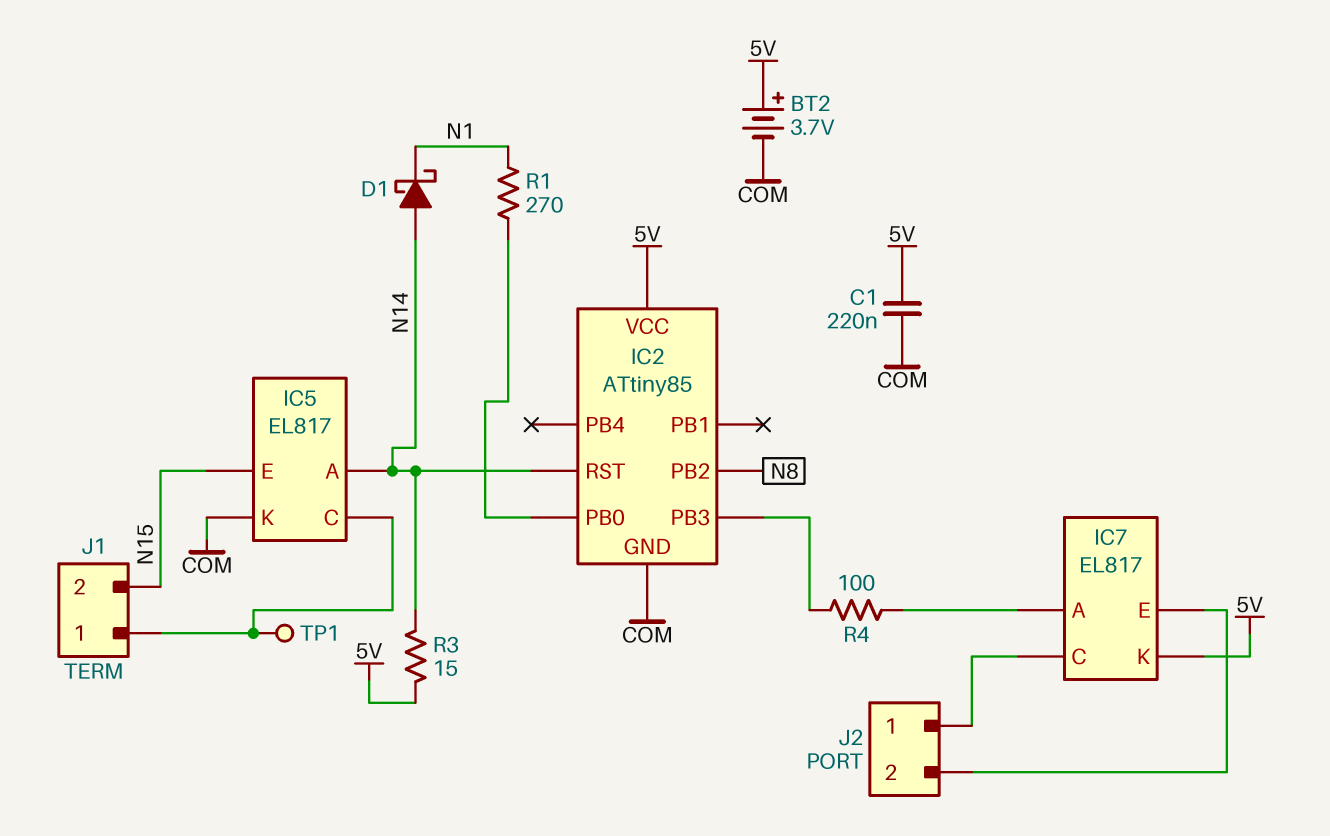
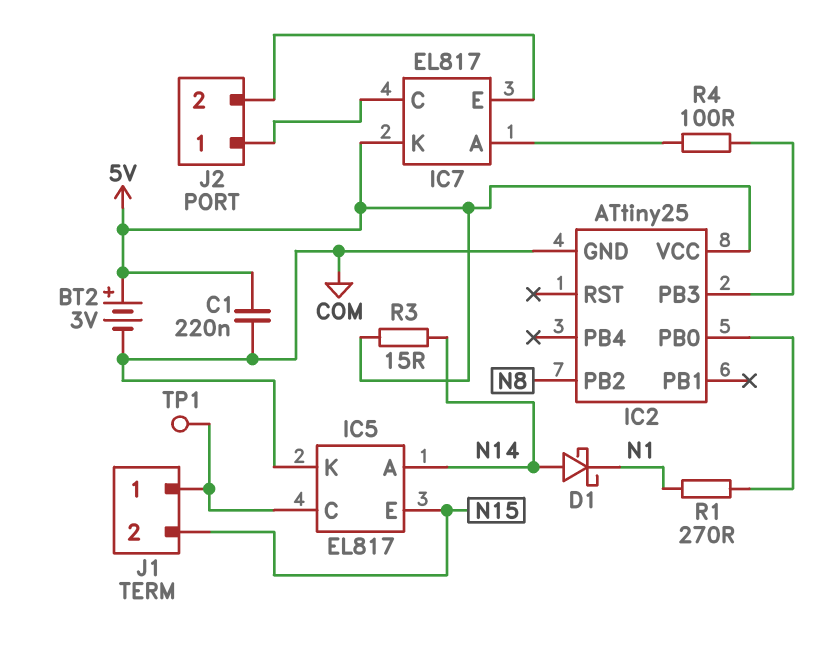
BT2: 3.7V (plus 5V, minus COM) -> 3V (plus 5V, minus COM)
IC2: ATtiny85 -> ATtiny25
IC2 pin RST: N14 -> none

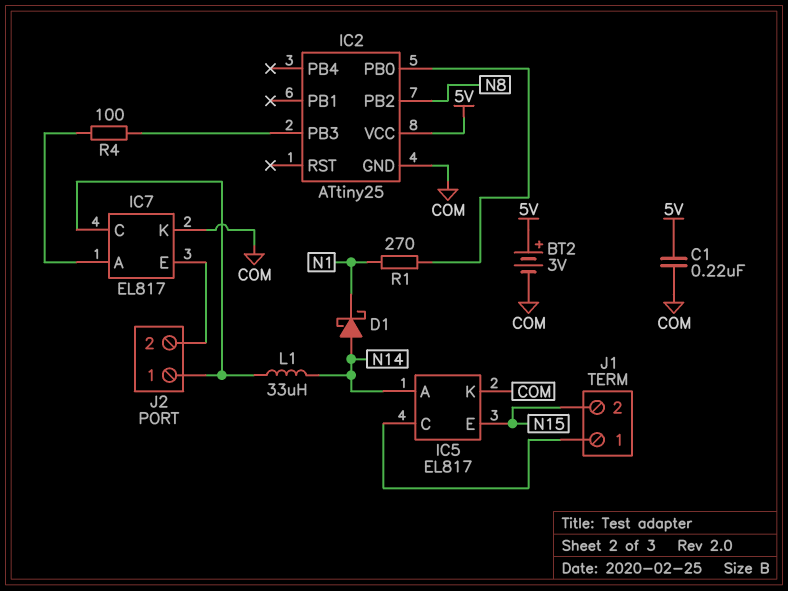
IC7 pin K: 5V -> COM
L1: none -> 33uH (IC7/C, N14)
R3: 15 (5V, N14) -> none
TP1: test point (IC5/C) -> none

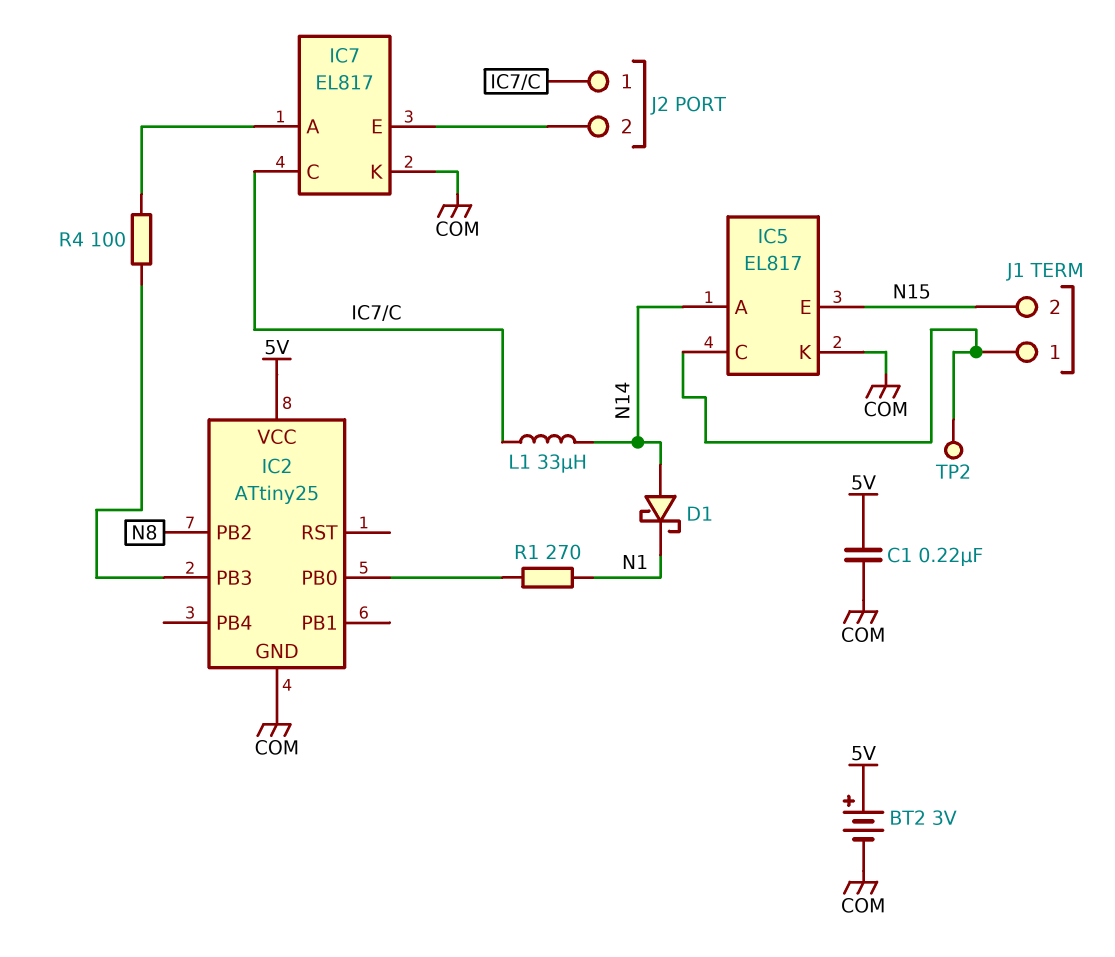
TP2: none -> test point (IC5/C)

